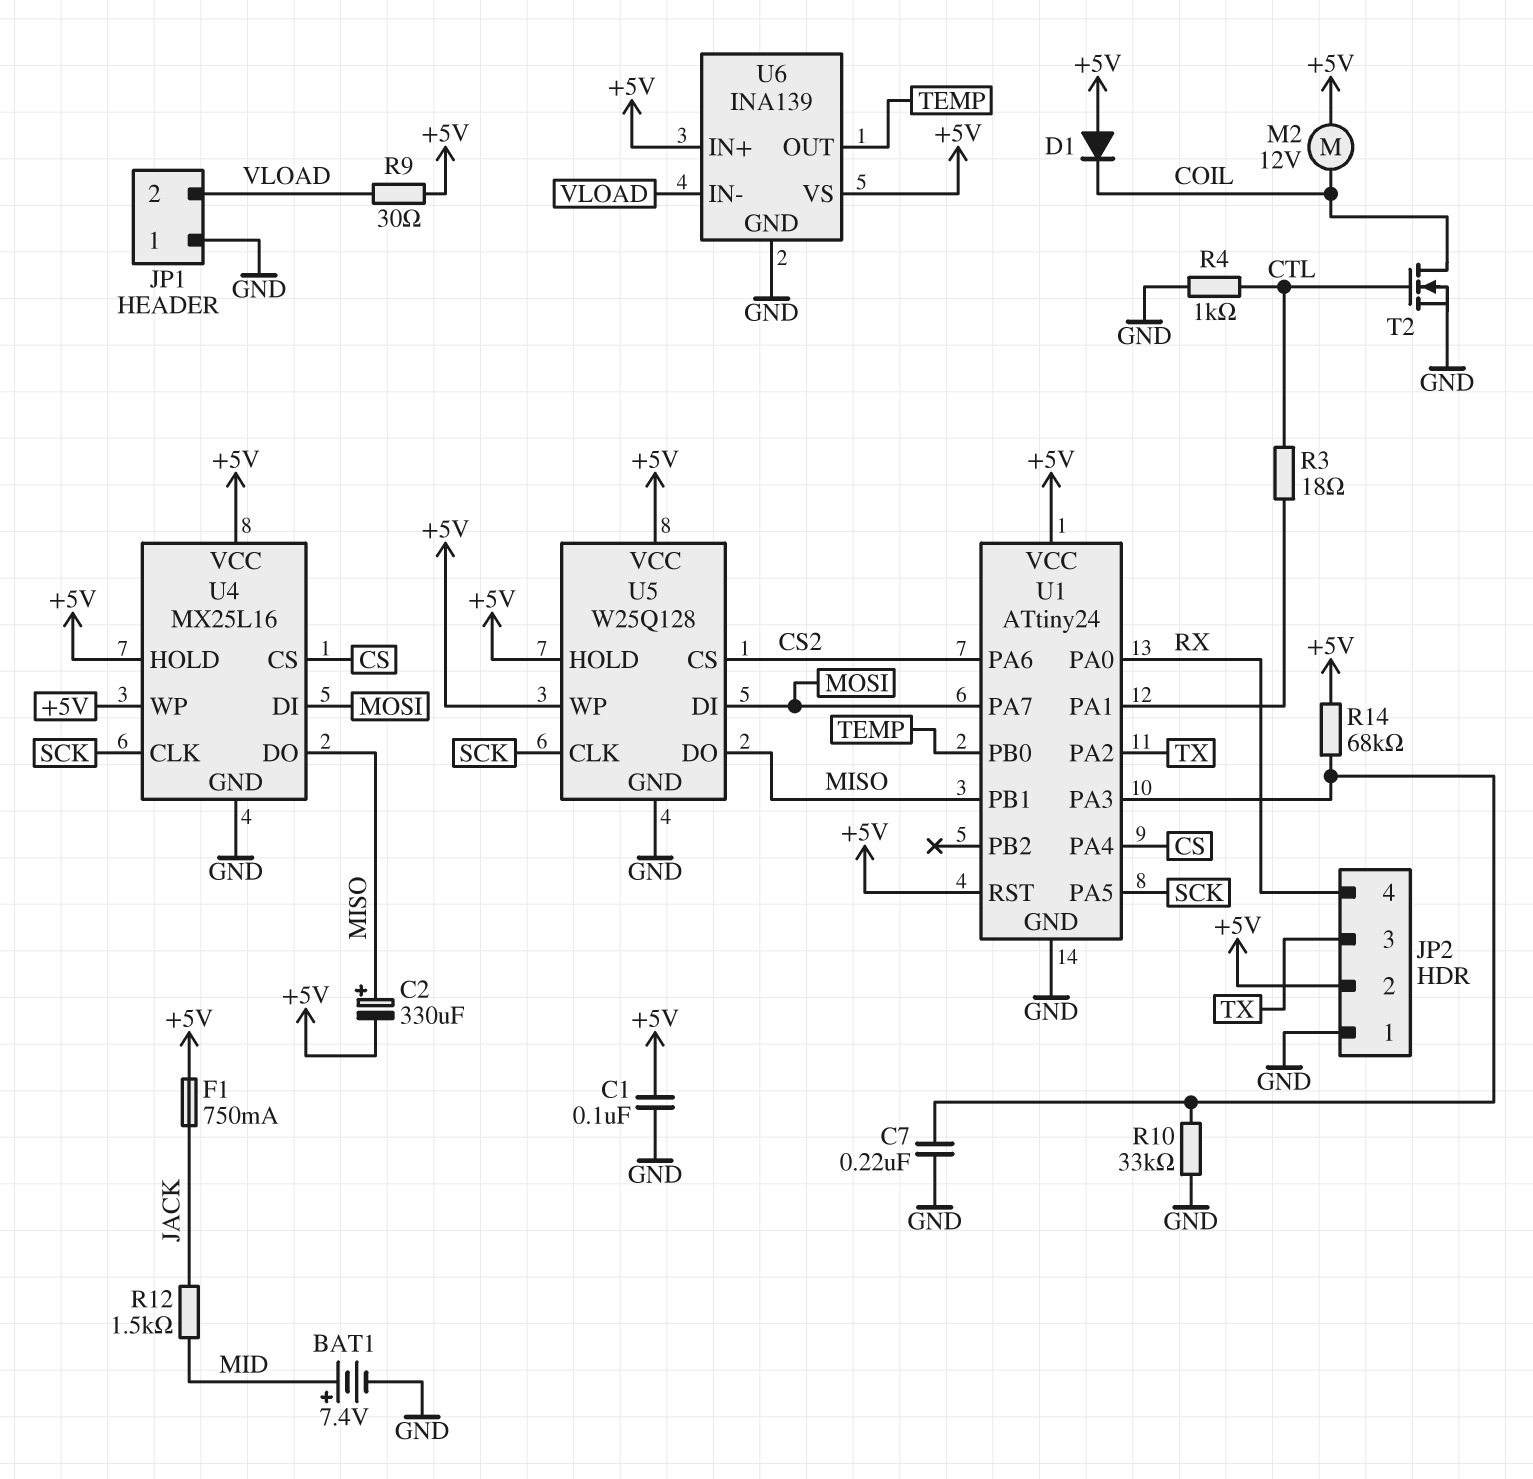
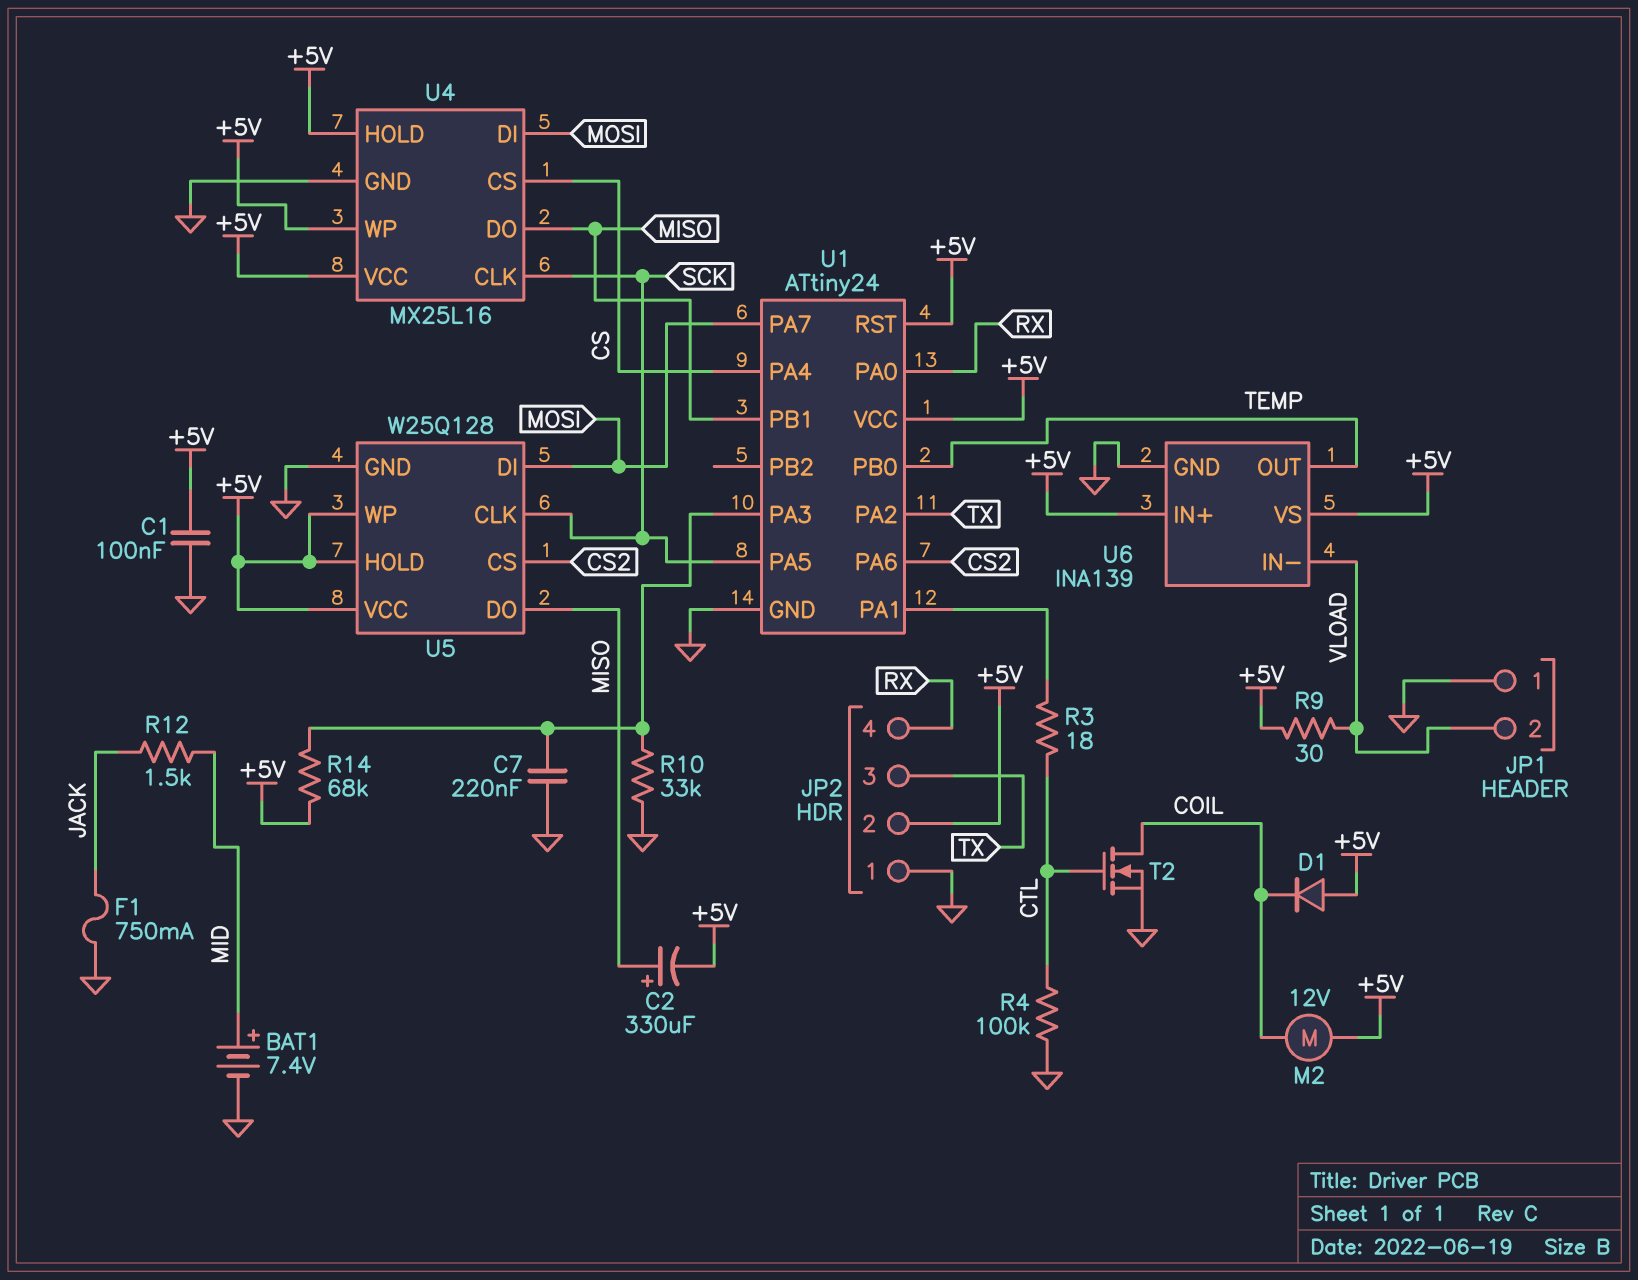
F1: 750mA (+5V, JACK) -> 750mA (GND, JACK)
R4: 1k (CTL, GND) -> 100k (CTL, GND)

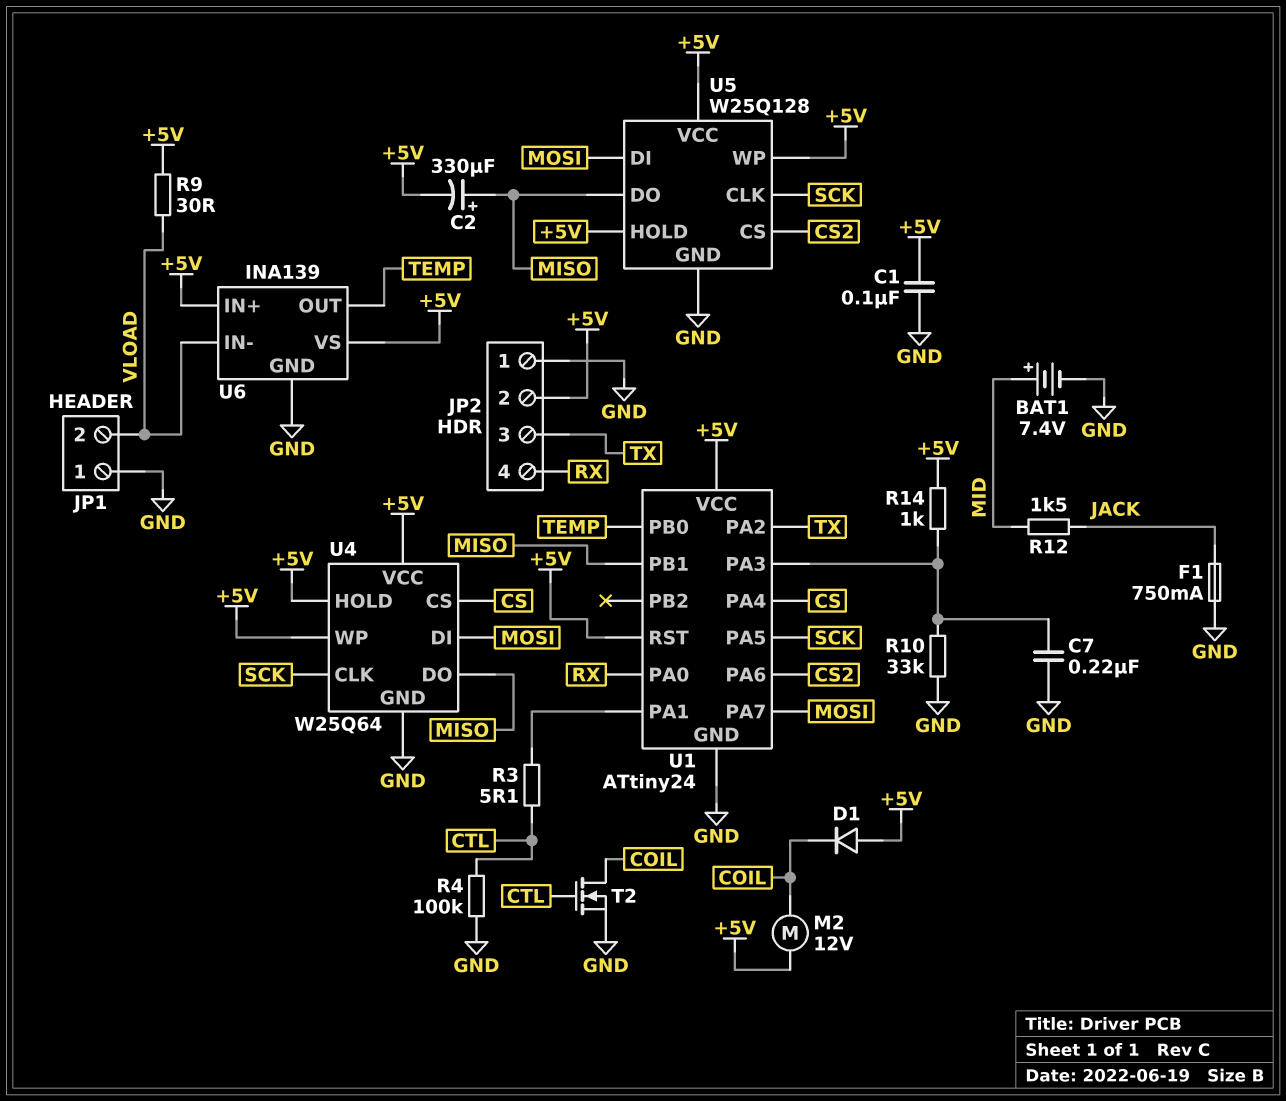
R3: 18 (CTL, U1/PA1) -> 5.1 (CTL, U1/PA1)
R14: 68k (+5V, U1/PA3) -> 1k (+5V, U1/PA3)
U4: MX25L16 -> W25Q64

